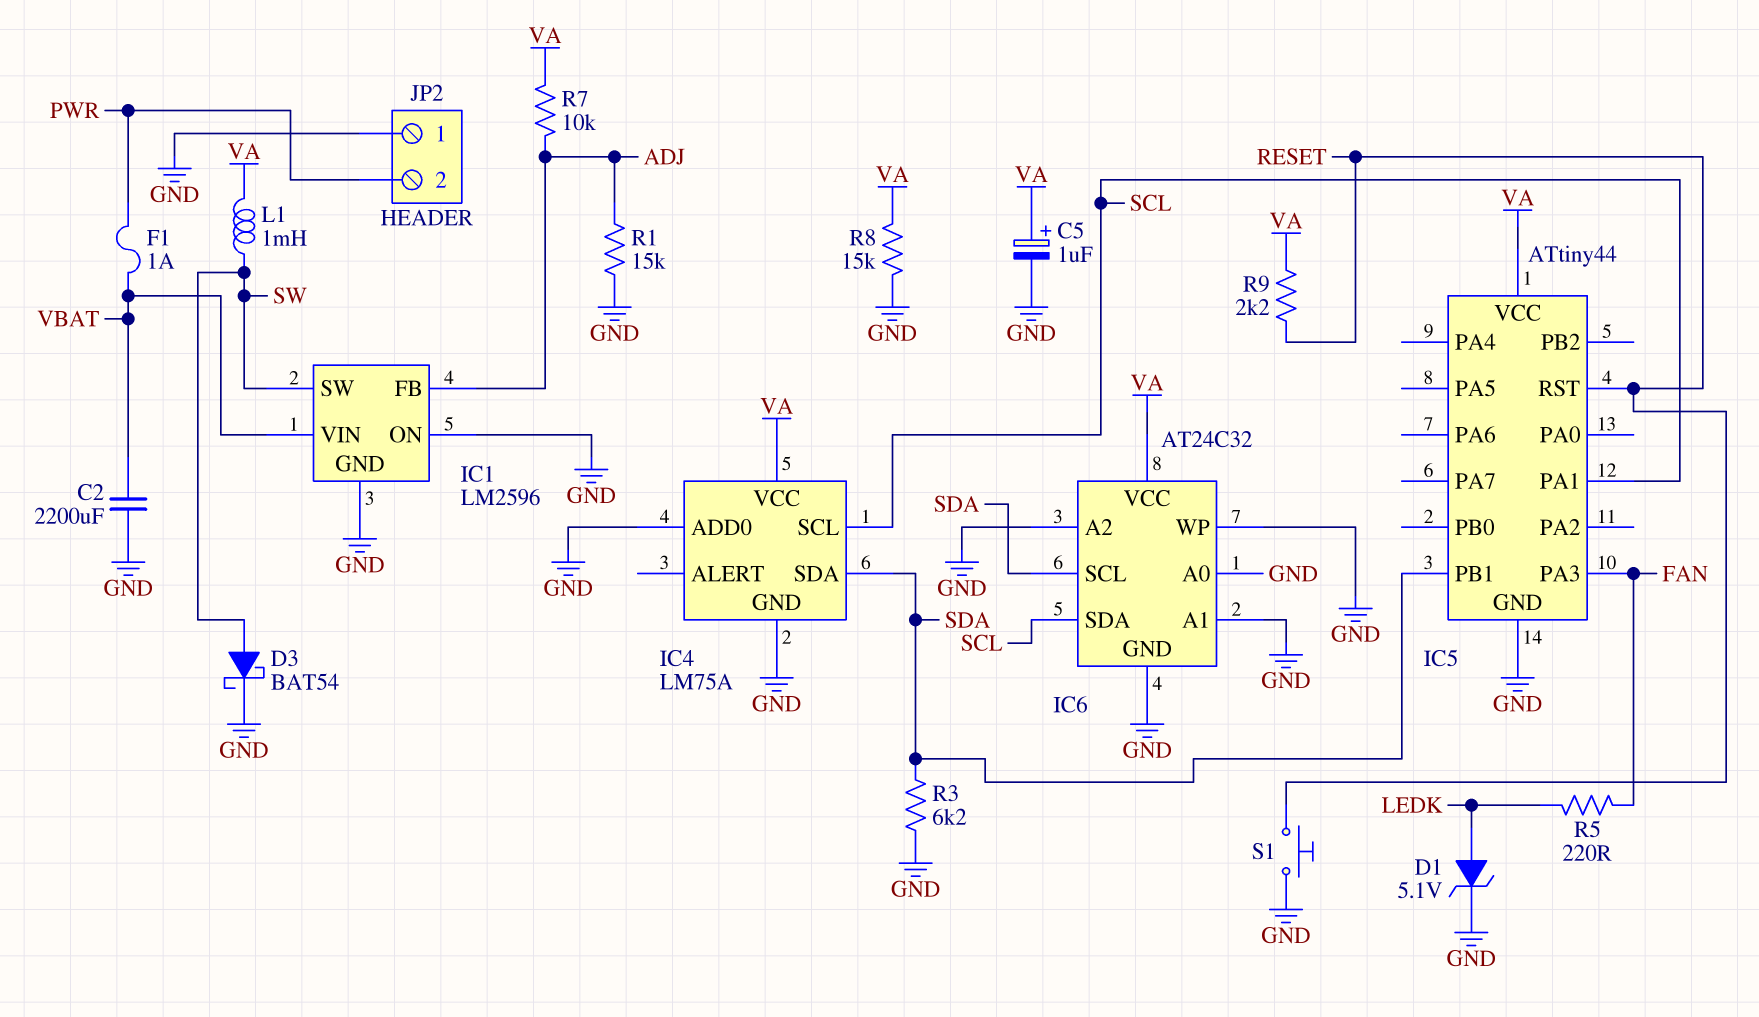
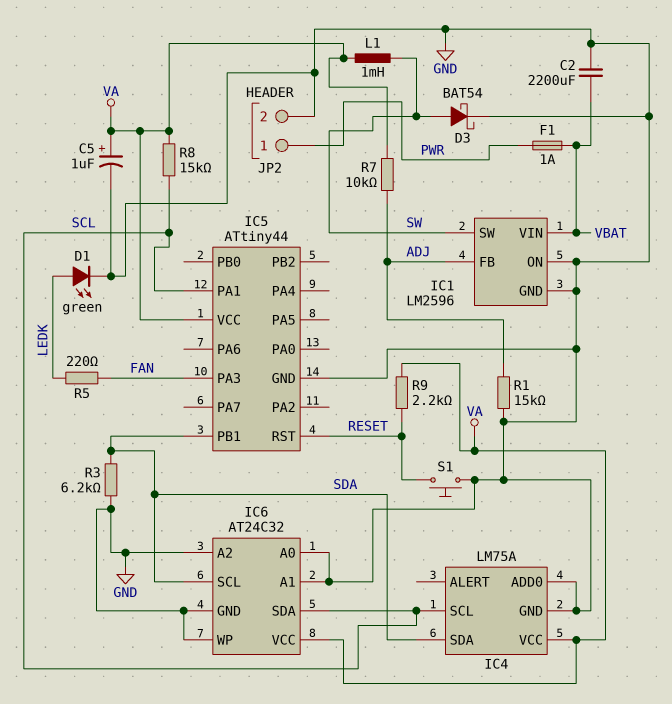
D1: zener 5.1V (A LEDK, K GND) -> LED green (A LEDK, K GND)
JP2 pin 1: GND -> PWR
JP2 pin 2: PWR -> GND
R8: 15k (GND, VA) -> 15k (SCL, VA)

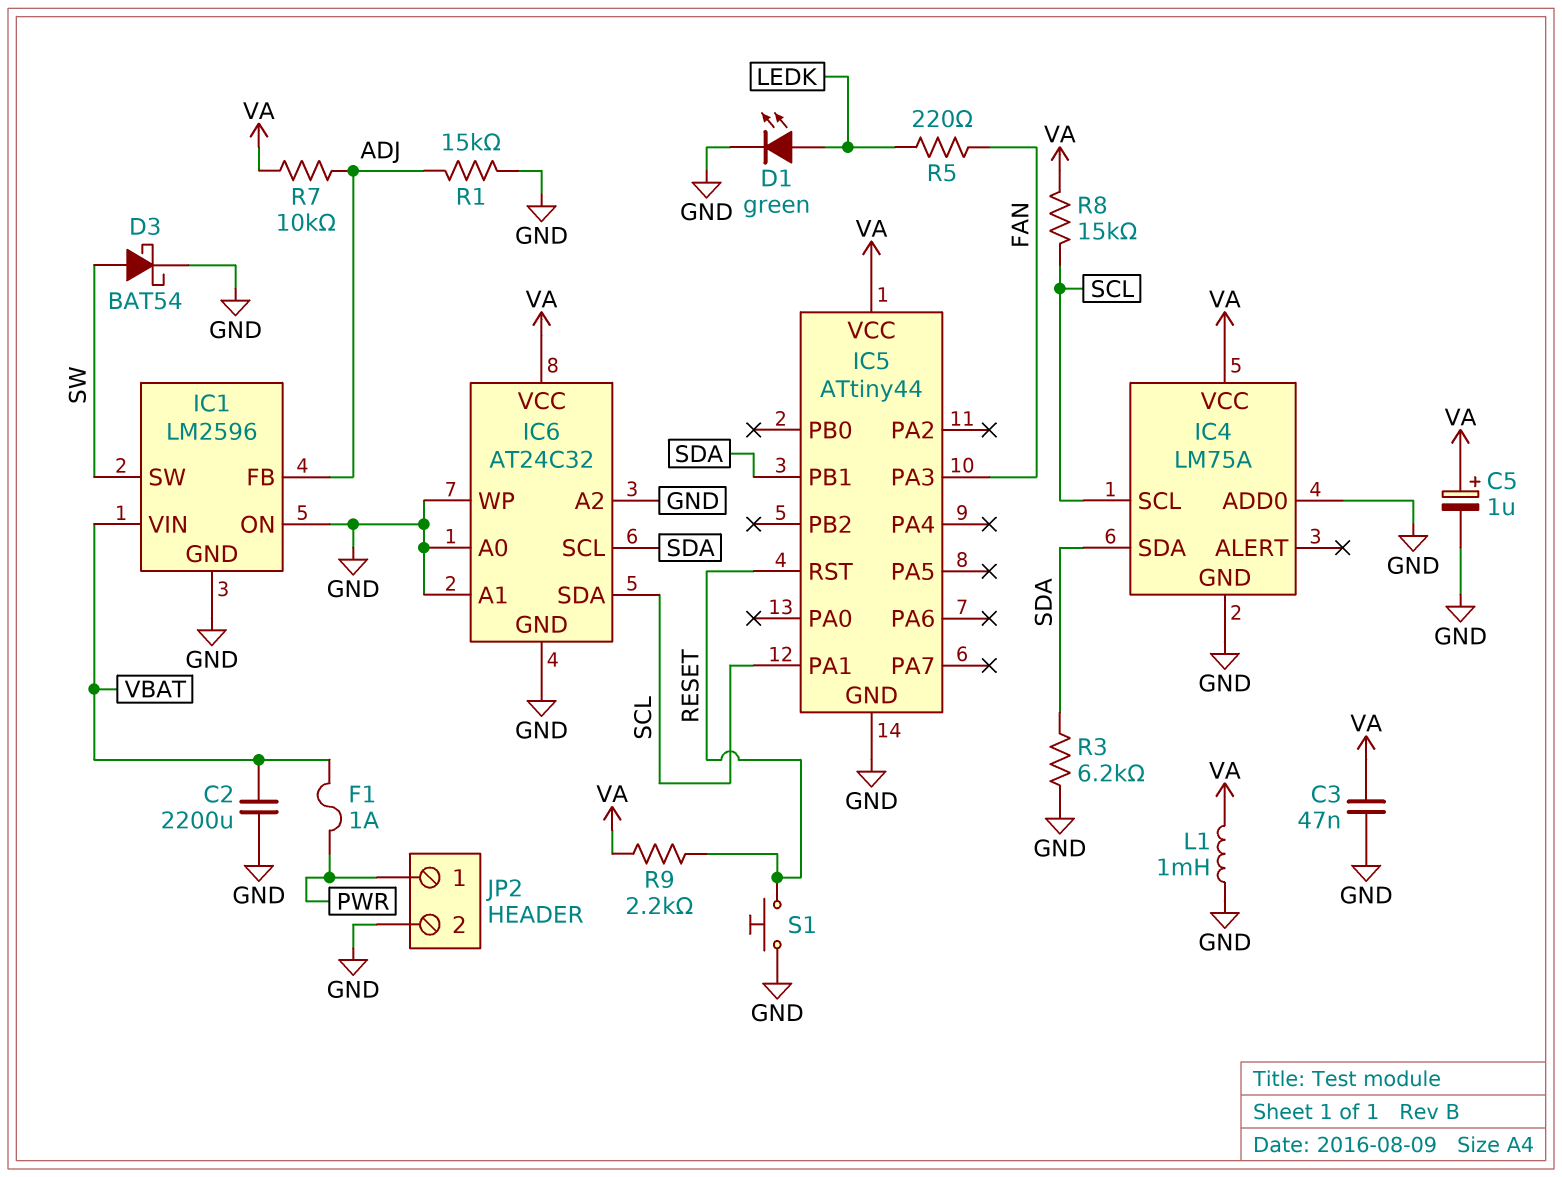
C3: none -> 47nF (GND, VA)
L1: 1mH (SW, VA) -> 1mH (GND, VA)

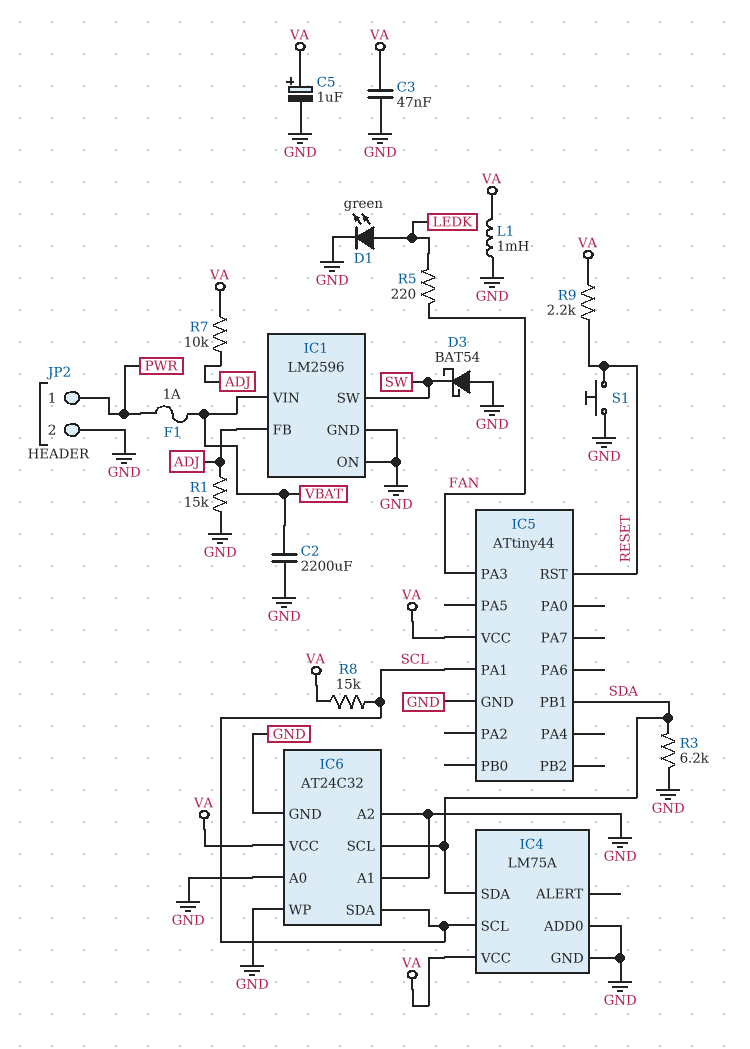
D3: schottky BAT54 (A SW, K GND) -> schottky BAT54 (A GND, K SW)

